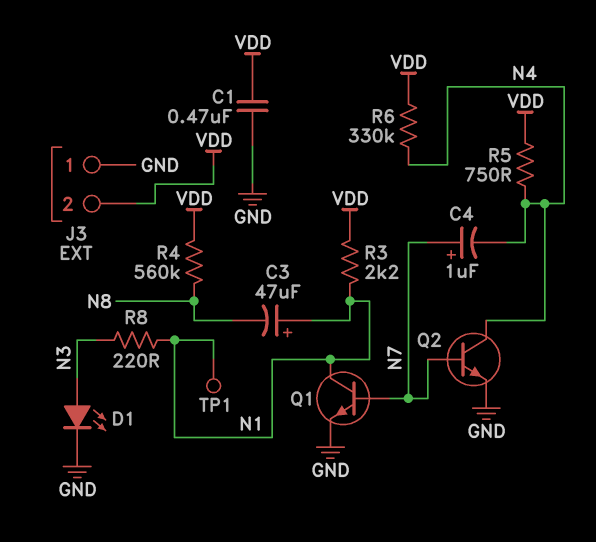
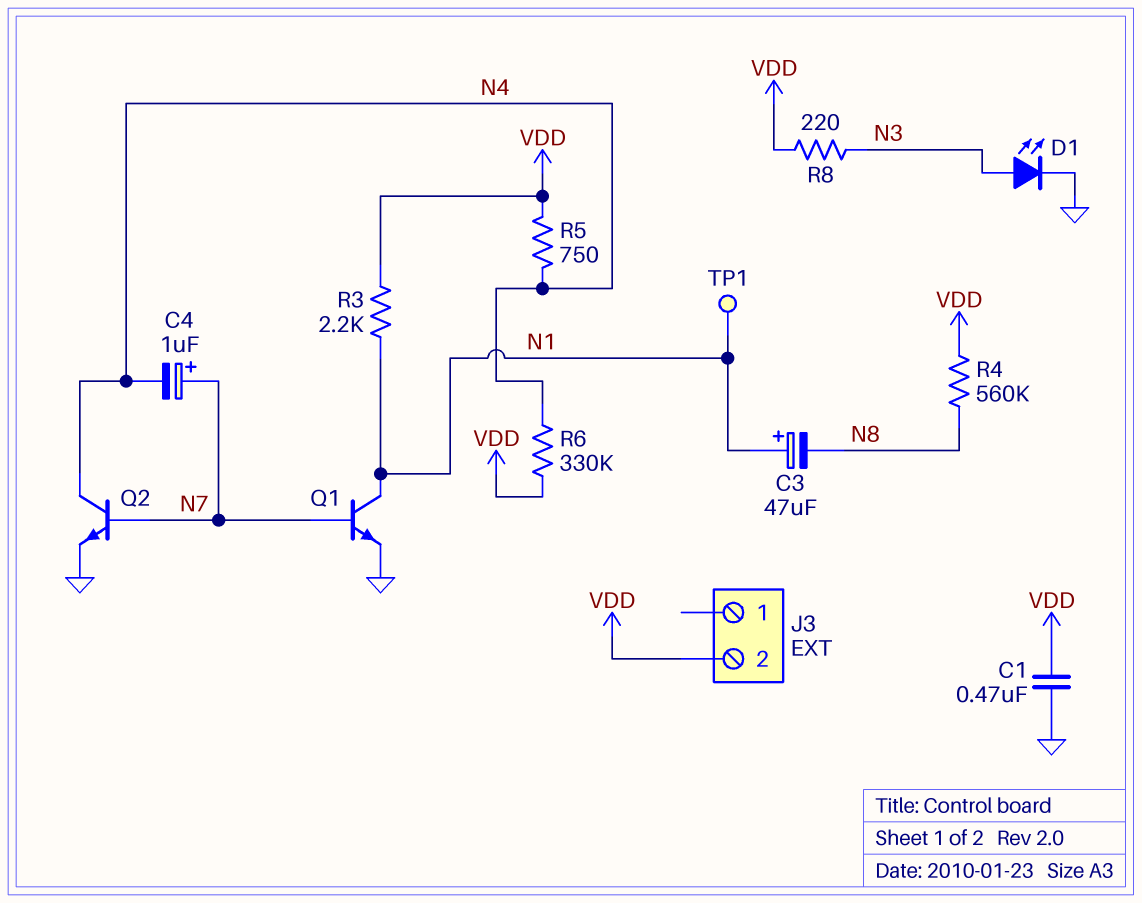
J3 pin 1: GND -> none
R8: 220 (N1, N3) -> 220 (N3, VDD)

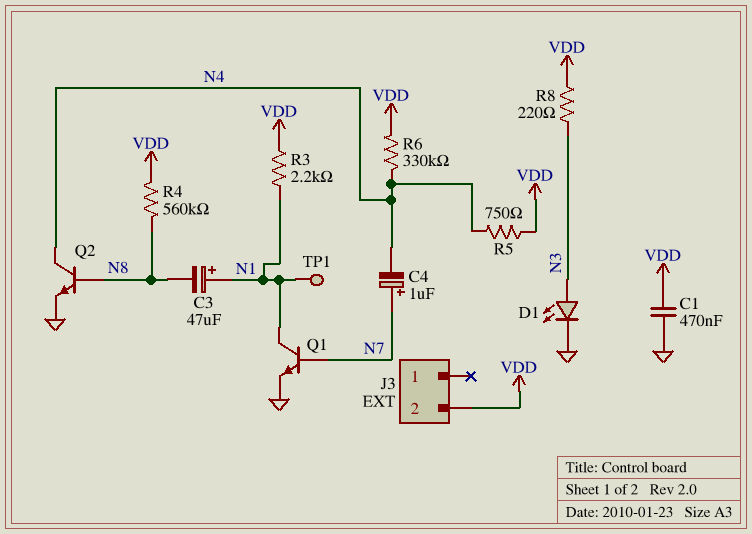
Q2: NPN (B N7, C N4, E GND) -> NPN (B N8, C N4, E GND)

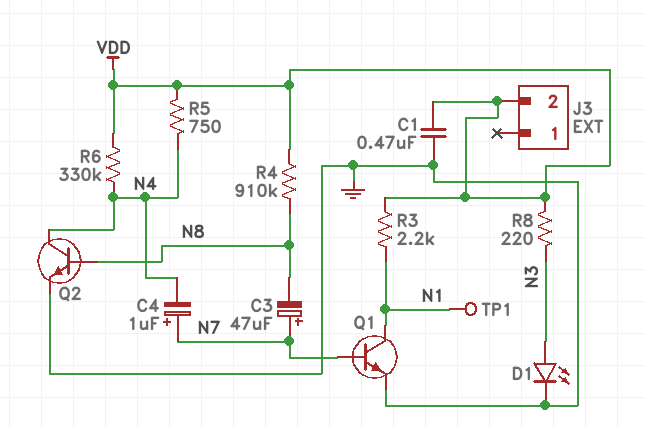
C3: 47uF (plus N1, minus N8) -> 47uF (plus N7, minus N8)
R4: 560k (N8, VDD) -> 910k (N8, VDD)

